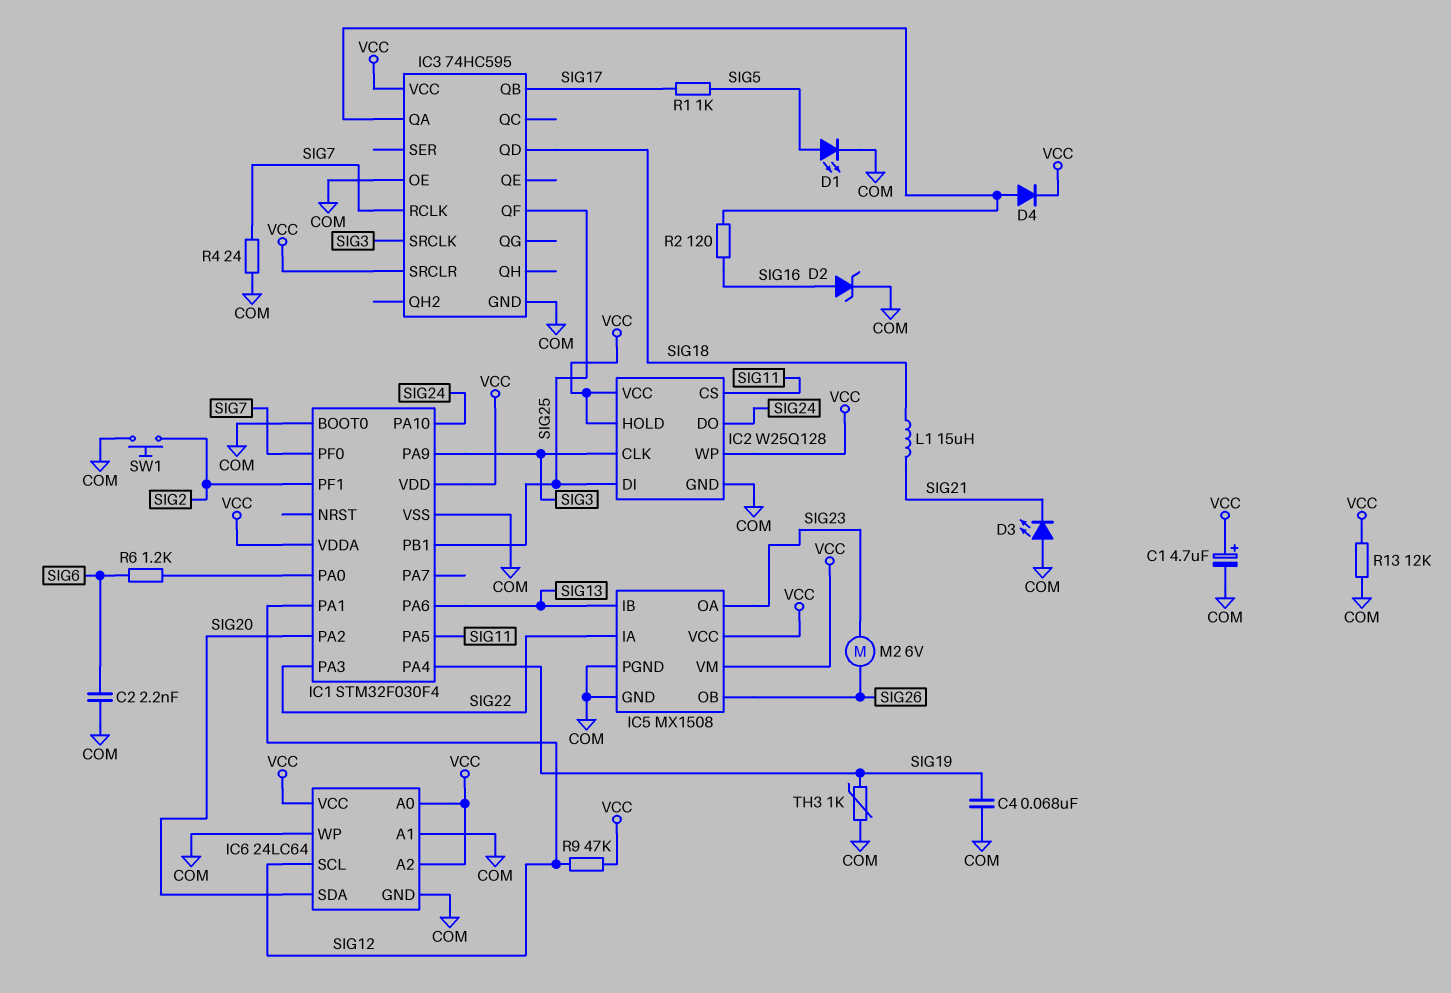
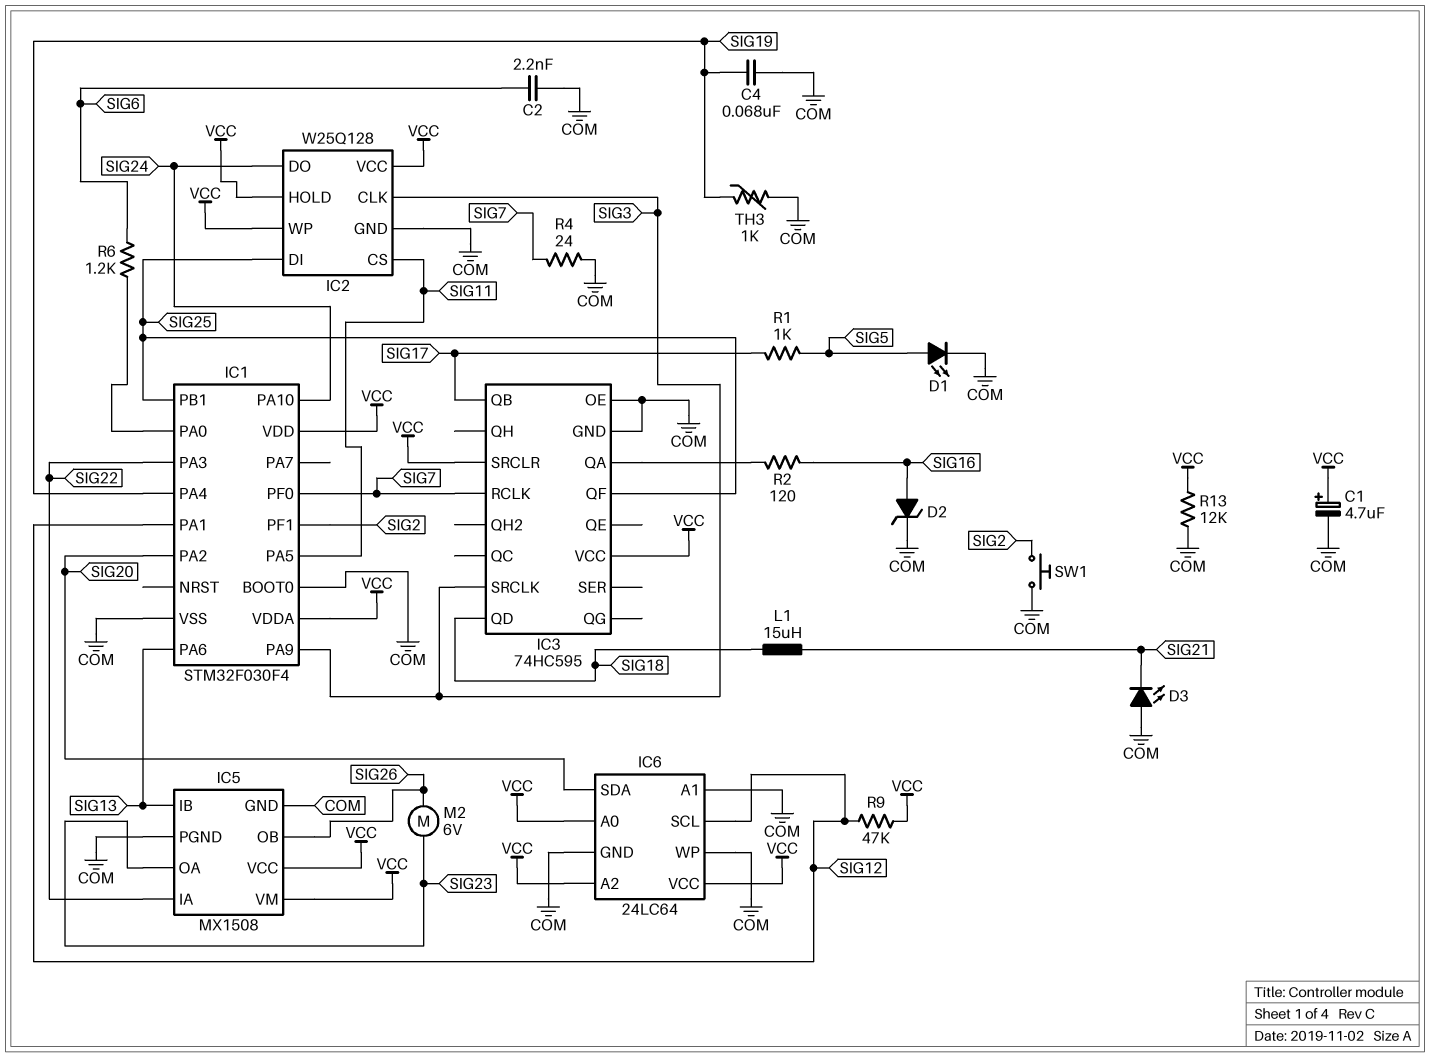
D4: diode (A IC3/QA, K VCC) -> none

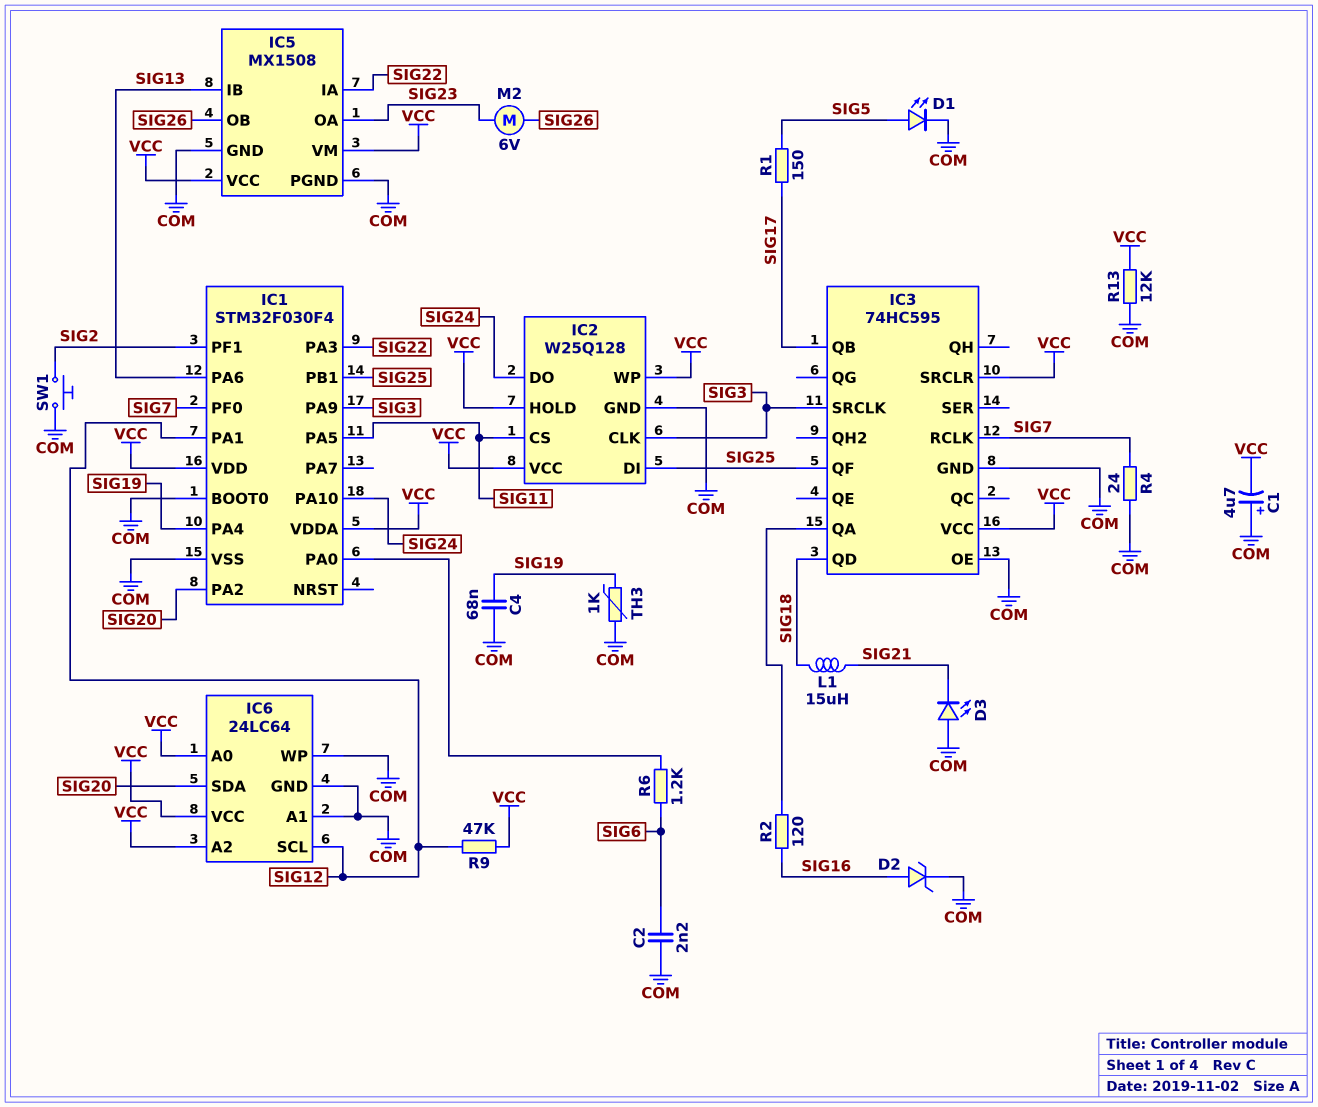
C1: 4.7uF (plus VCC, minus COM) -> 4.7uF (plus COM, minus VCC)
R1: 1k (SIG5, SIG17) -> 150 (SIG5, SIG17)

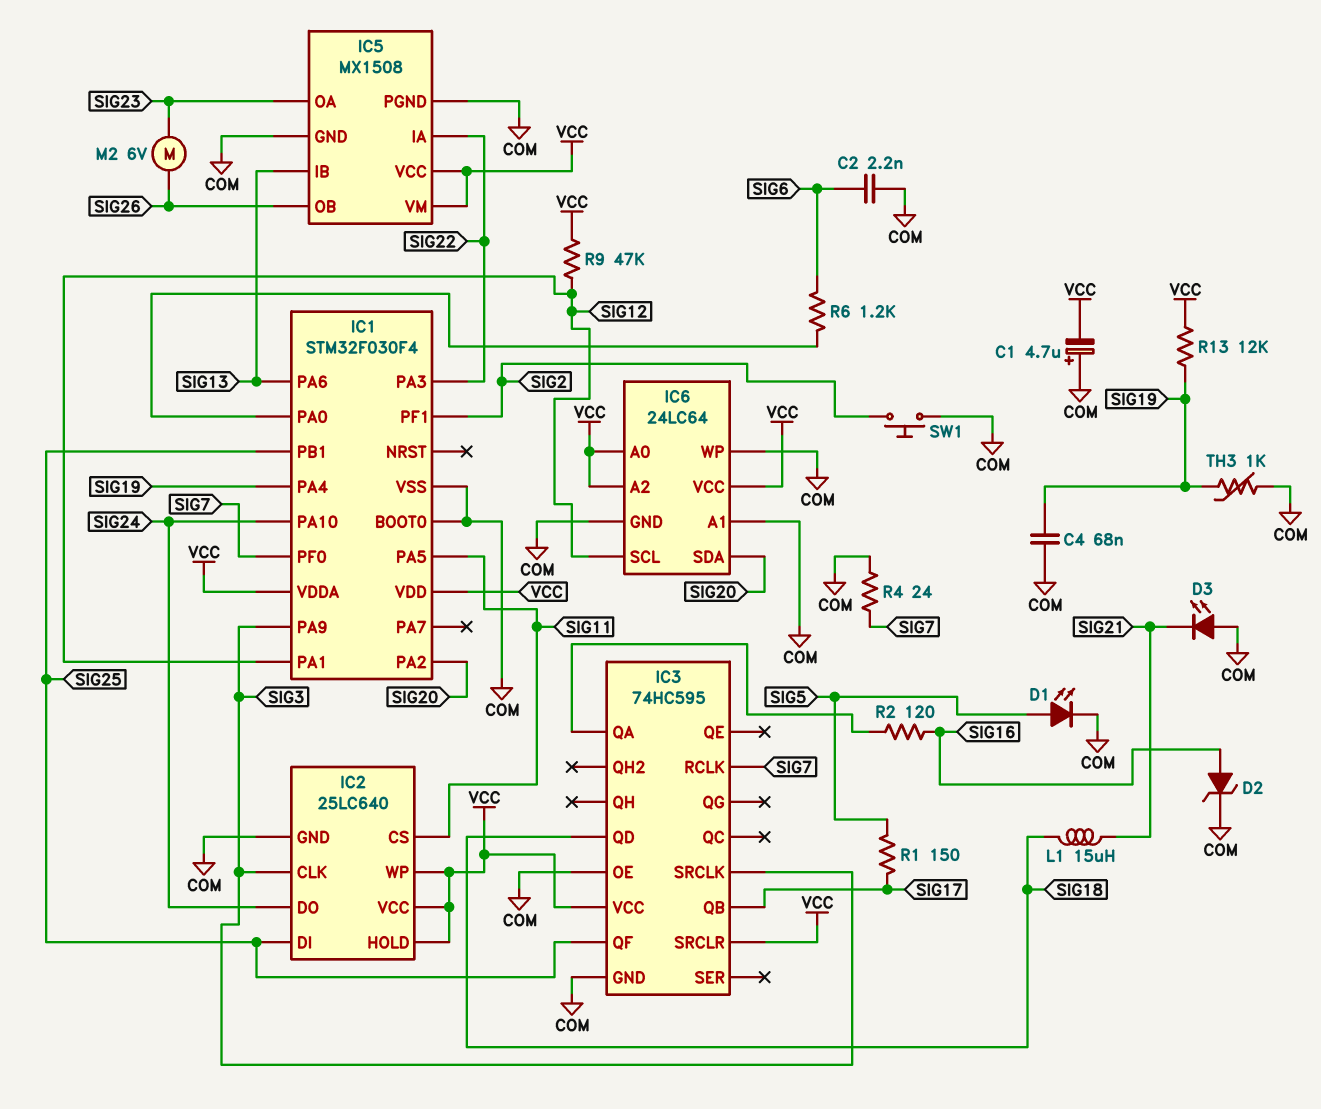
IC2: W25Q128 -> 25LC640
R13: 12k (COM, VCC) -> 12k (SIG19, VCC)

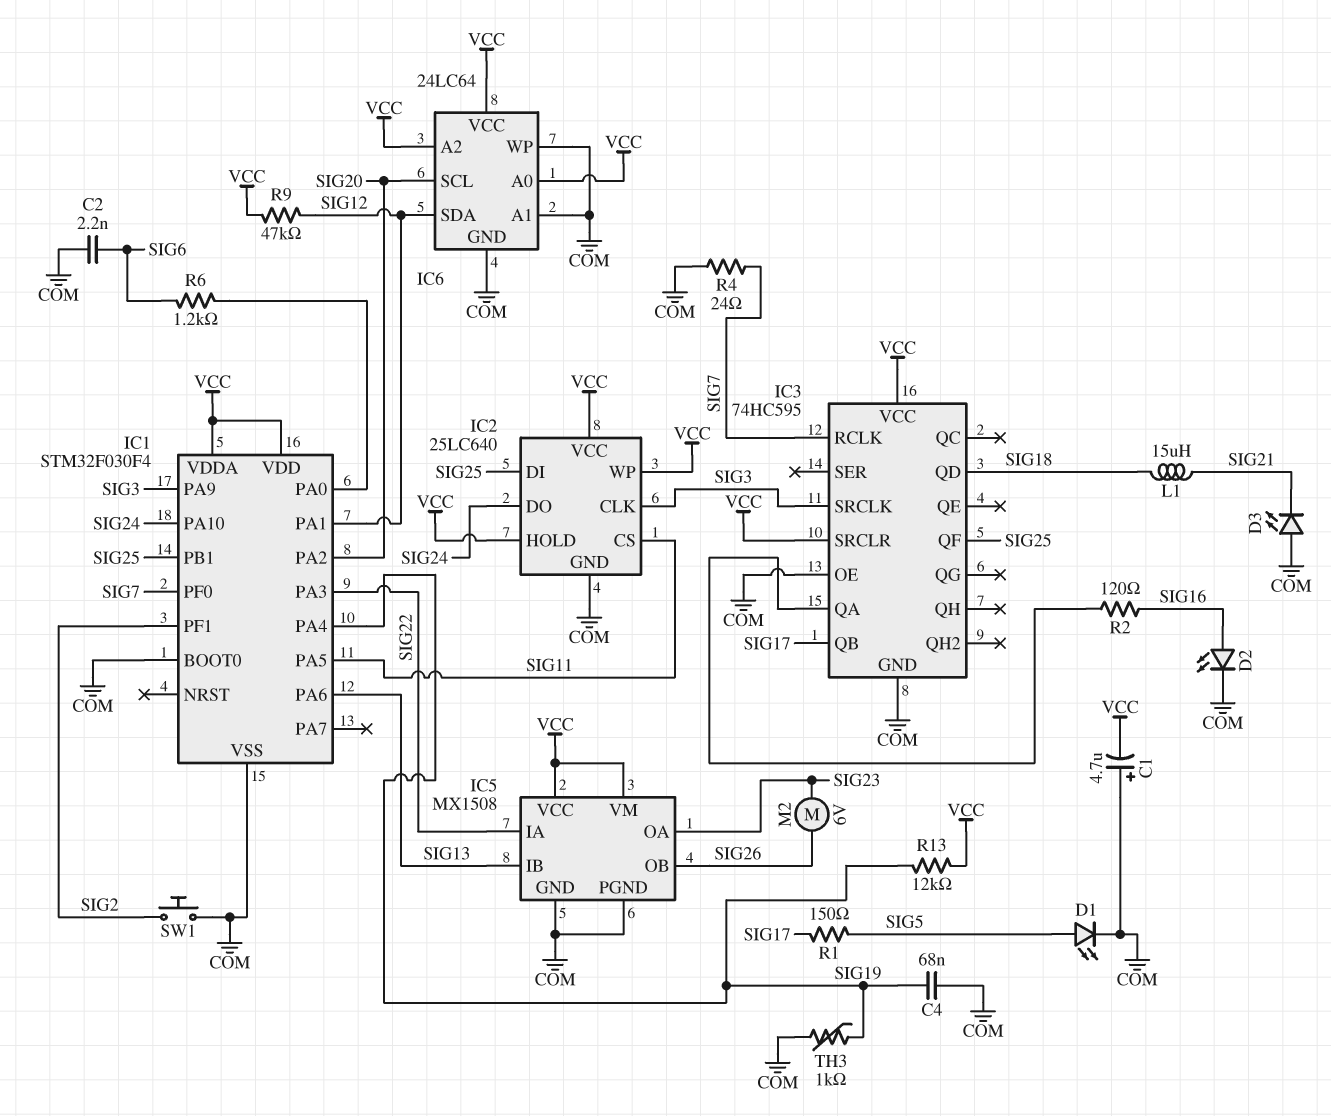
D2: zener (A SIG16, K COM) -> LED (A SIG16, K COM)
IC6 pin SCL: SIG12 -> SIG20
IC6 pin SDA: SIG20 -> SIG12

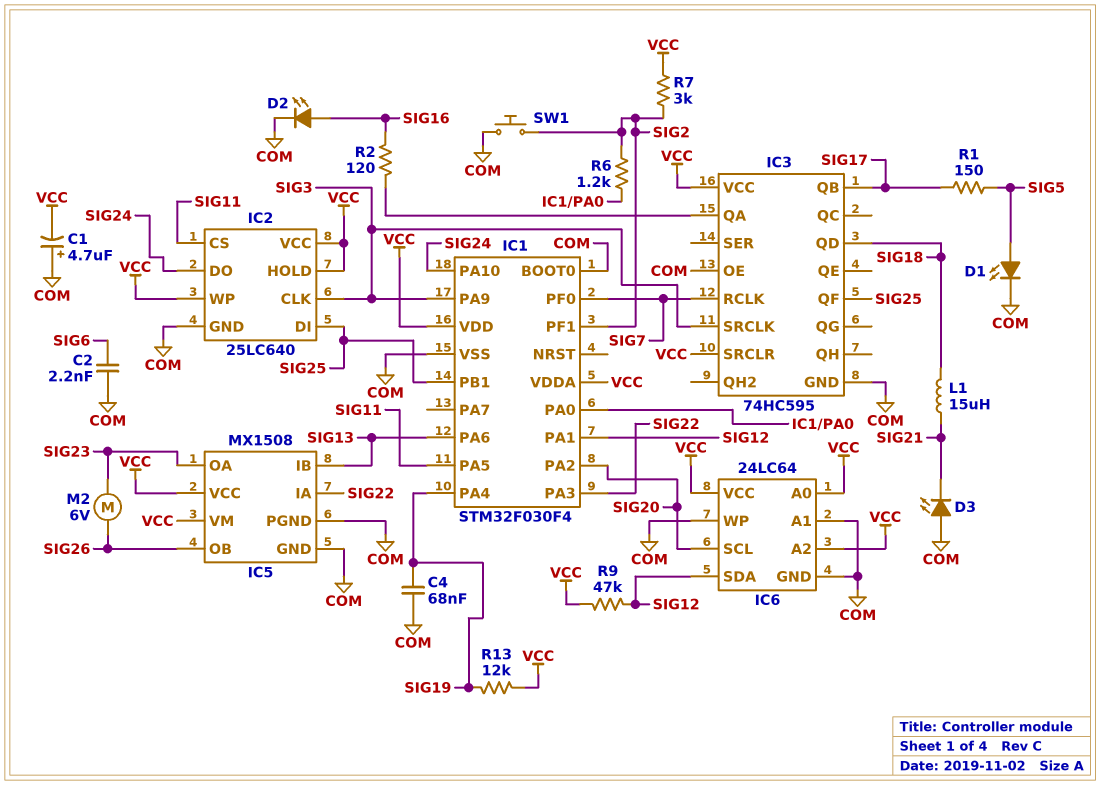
R4: 24 (COM, SIG7) -> none
R6: 1.2k (IC1/PA0, SIG6) -> 1.2k (IC1/PA0, SIG2)
R7: none -> 3k (SIG2, VCC)
TH3: 1k (COM, SIG19) -> none

